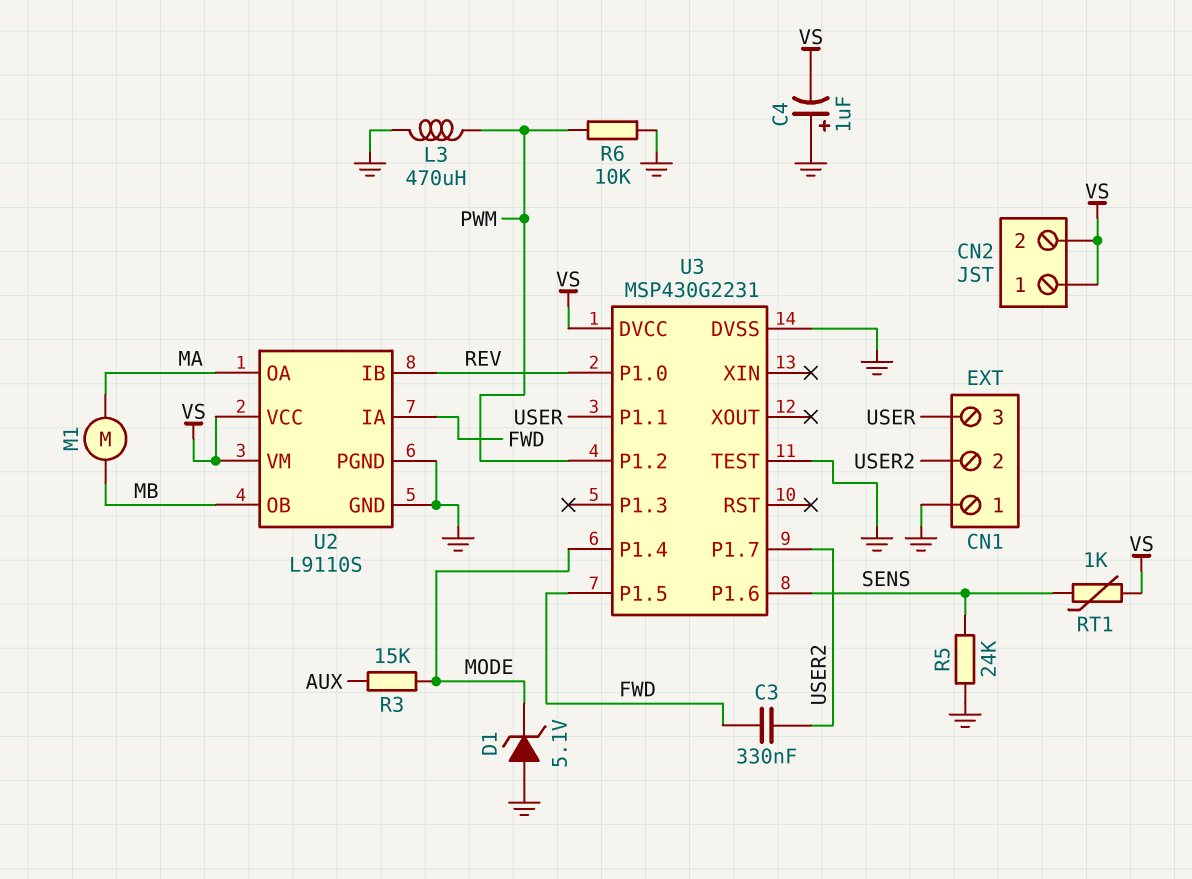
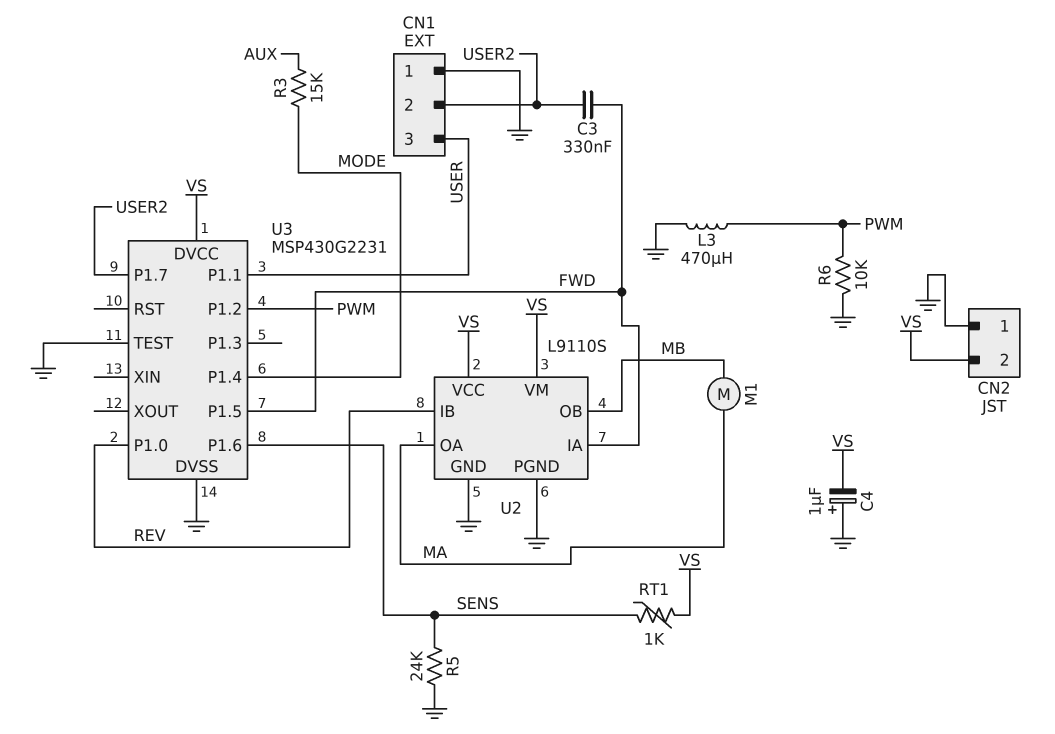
CN2 pin 1: VS -> GND
D1: zener 5.1V (A GND, K MODE) -> none

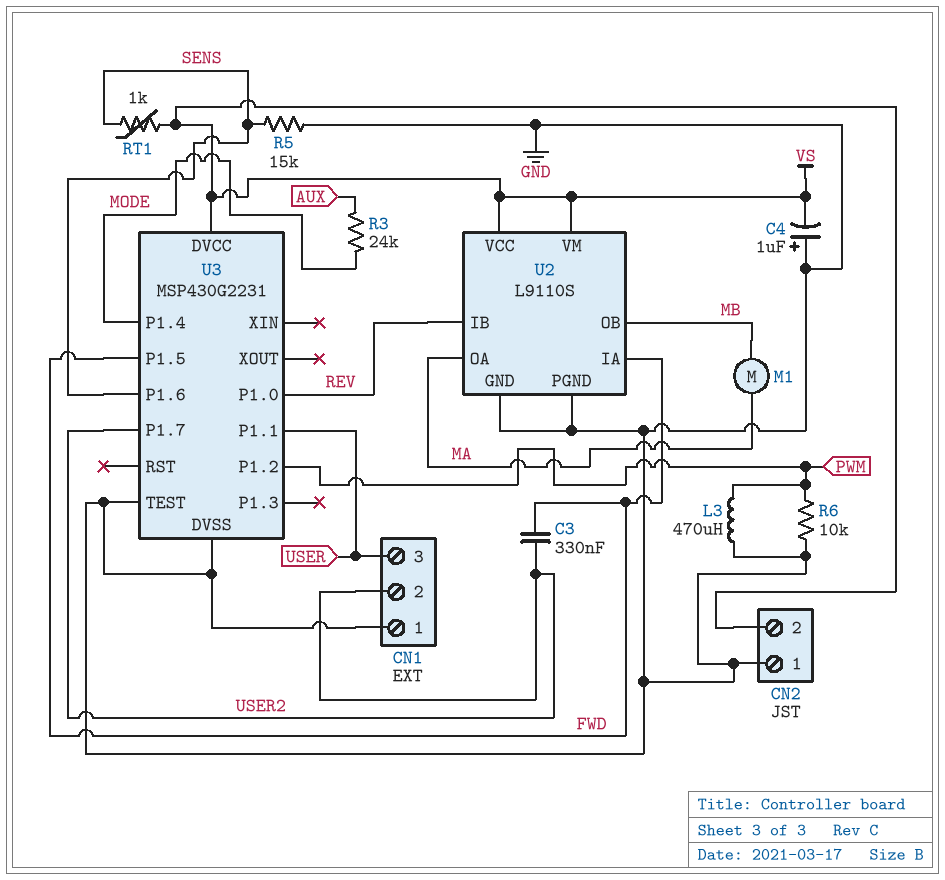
R3: 15k (AUX, MODE) -> 24k (AUX, MODE)
R5: 24k (GND, SENS) -> 15k (GND, SENS)

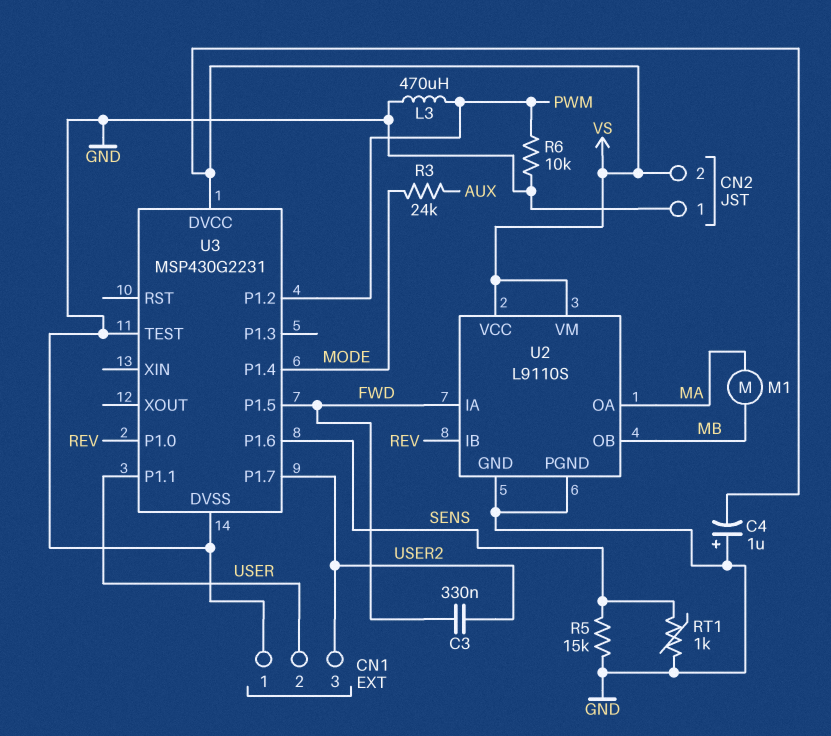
CN1 pin 2: USER2 -> USER
CN1 pin 3: USER -> USER2
RT1: 1k (SENS, VS) -> 1k (GND, SENS)

